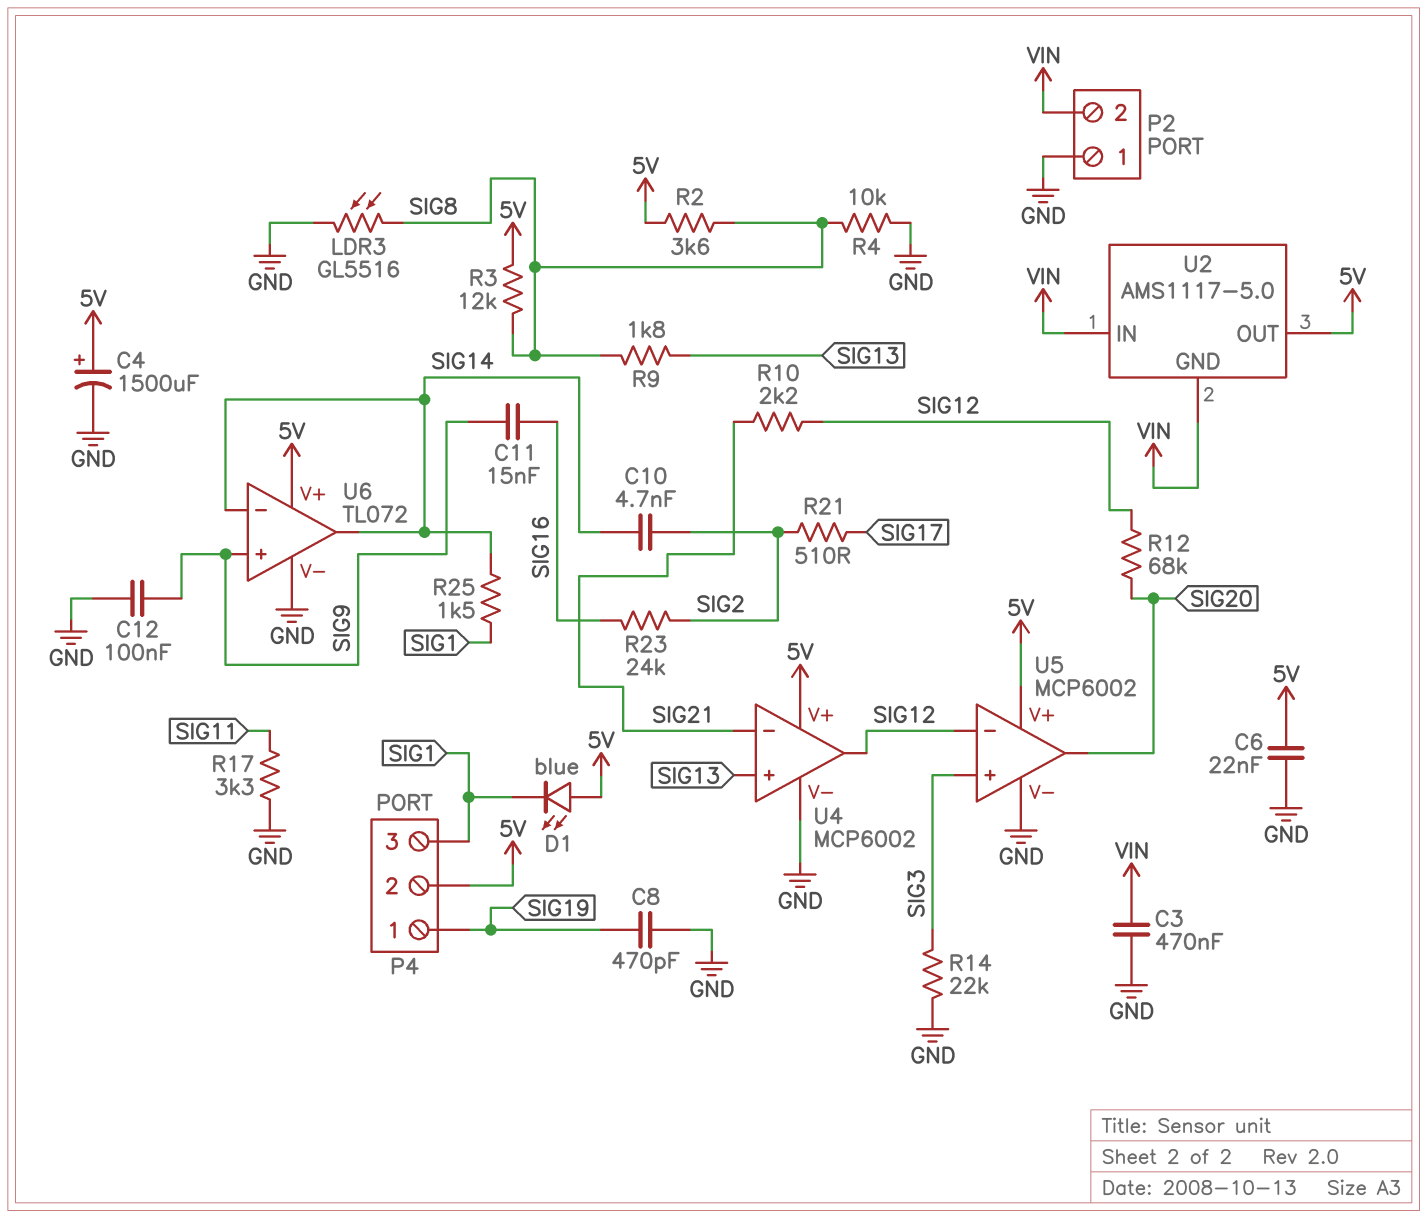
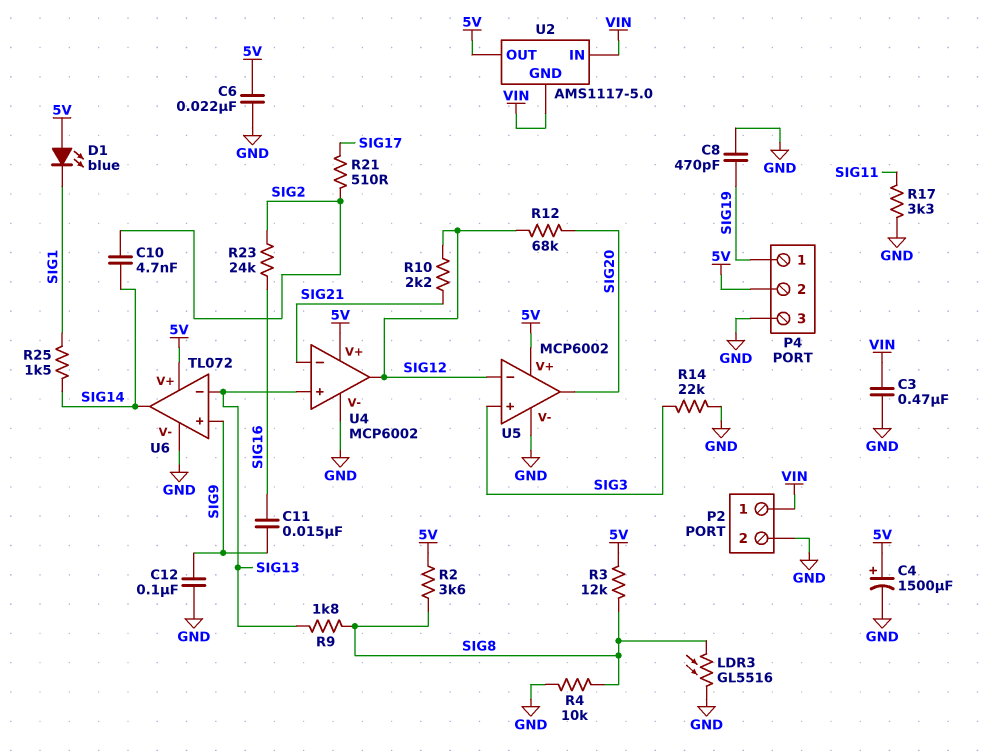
P2 pin 1: GND -> VIN
P2 pin 2: VIN -> GND
P4 pin 3: SIG1 -> GND
U6 pin in-: SIG14 -> SIG13

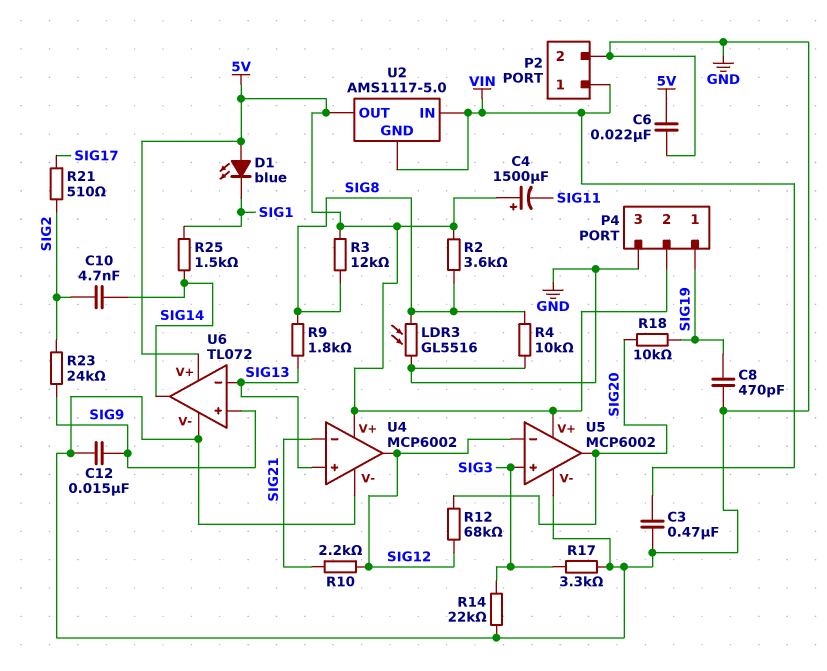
C4: 1500uF (plus 5V, minus GND) -> 1500uF (plus 5V, minus SIG11)
C11: 15nF (SIG9, SIG16) -> none
C12: 100nF (GND, SIG9) -> 15nF (GND, SIG9)
R17: 3.3k (GND, SIG11) -> 3.3k (GND, SIG3)
R18: none -> 10k (SIG19, SIG20)
R23: 24k (SIG2, SIG16) -> 24k (SIG2, SIG9)

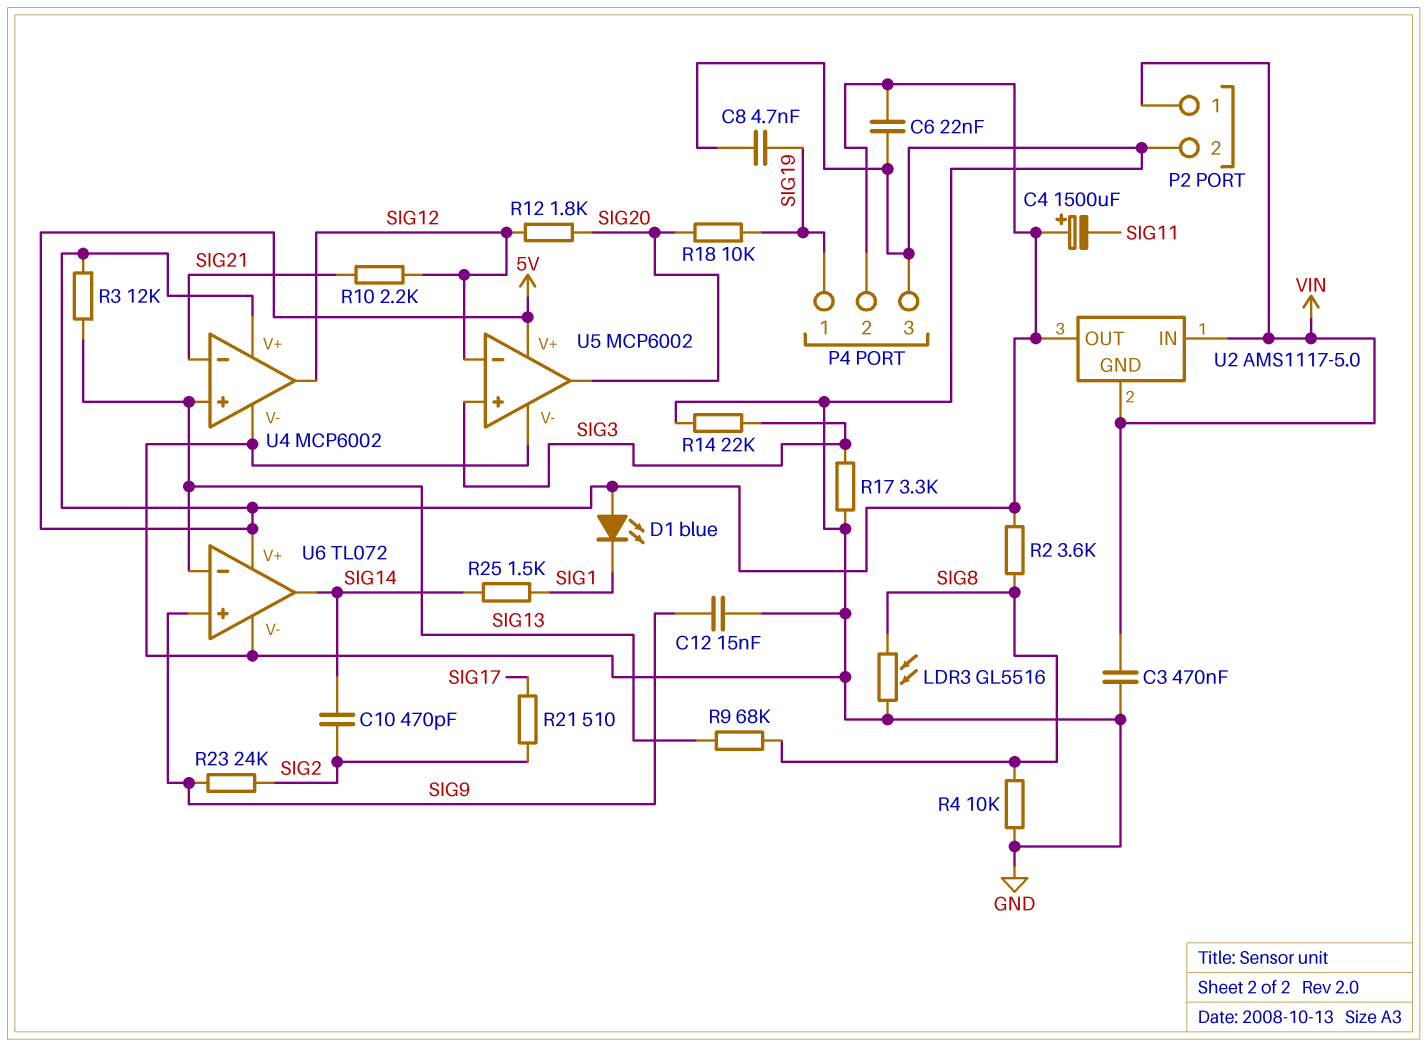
C8: 470pF (GND, SIG19) -> 4.7nF (GND, SIG19)
C10: 4.7nF (SIG2, SIG14) -> 470pF (SIG2, SIG14)
R3: 12k (5V, SIG8) -> 12k (5V, SIG13)
R9: 1.8k (SIG8, SIG13) -> 68k (SIG8, SIG13)
R12: 68k (SIG12, SIG20) -> 1.8k (SIG12, SIG20)

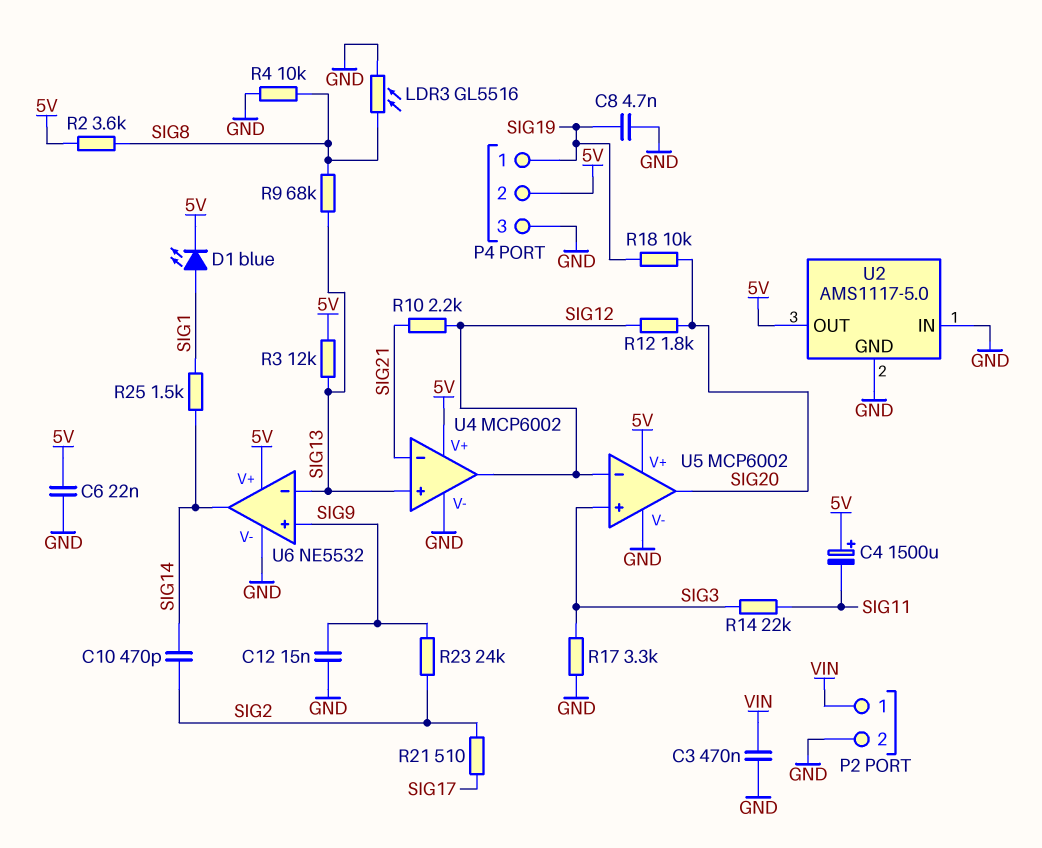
D1: LED blue (A 5V, K SIG1) -> LED blue (A SIG1, K 5V)
R14: 22k (GND, SIG3) -> 22k (SIG3, SIG11)
U2 pin GND: VIN -> GND
U2 pin IN: VIN -> GND
U6: TL072 -> NE5532

